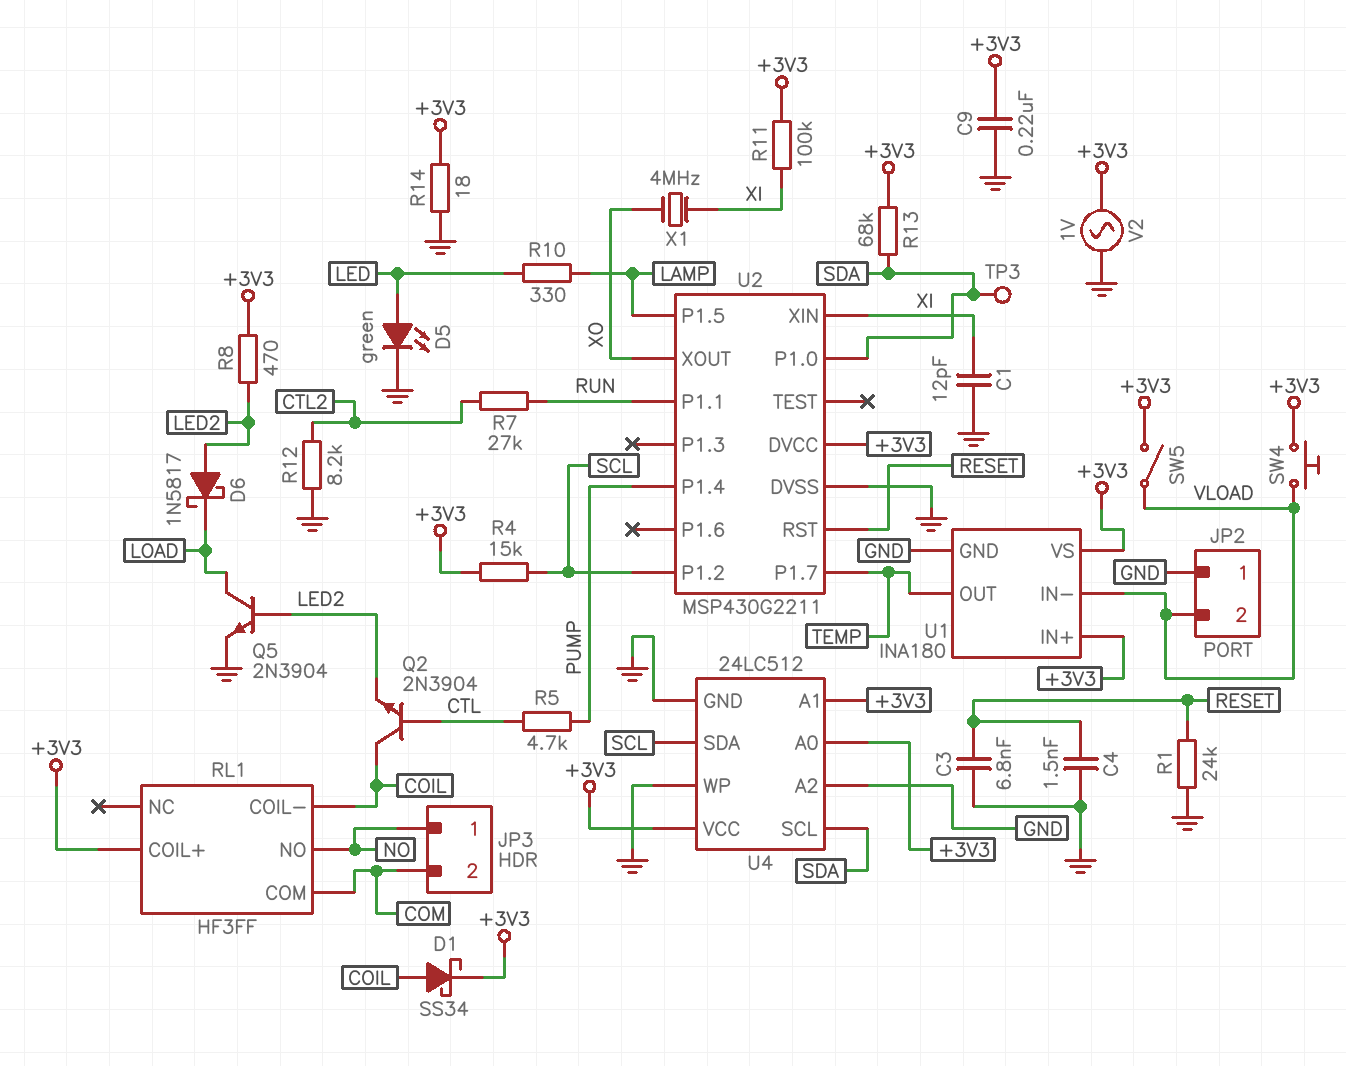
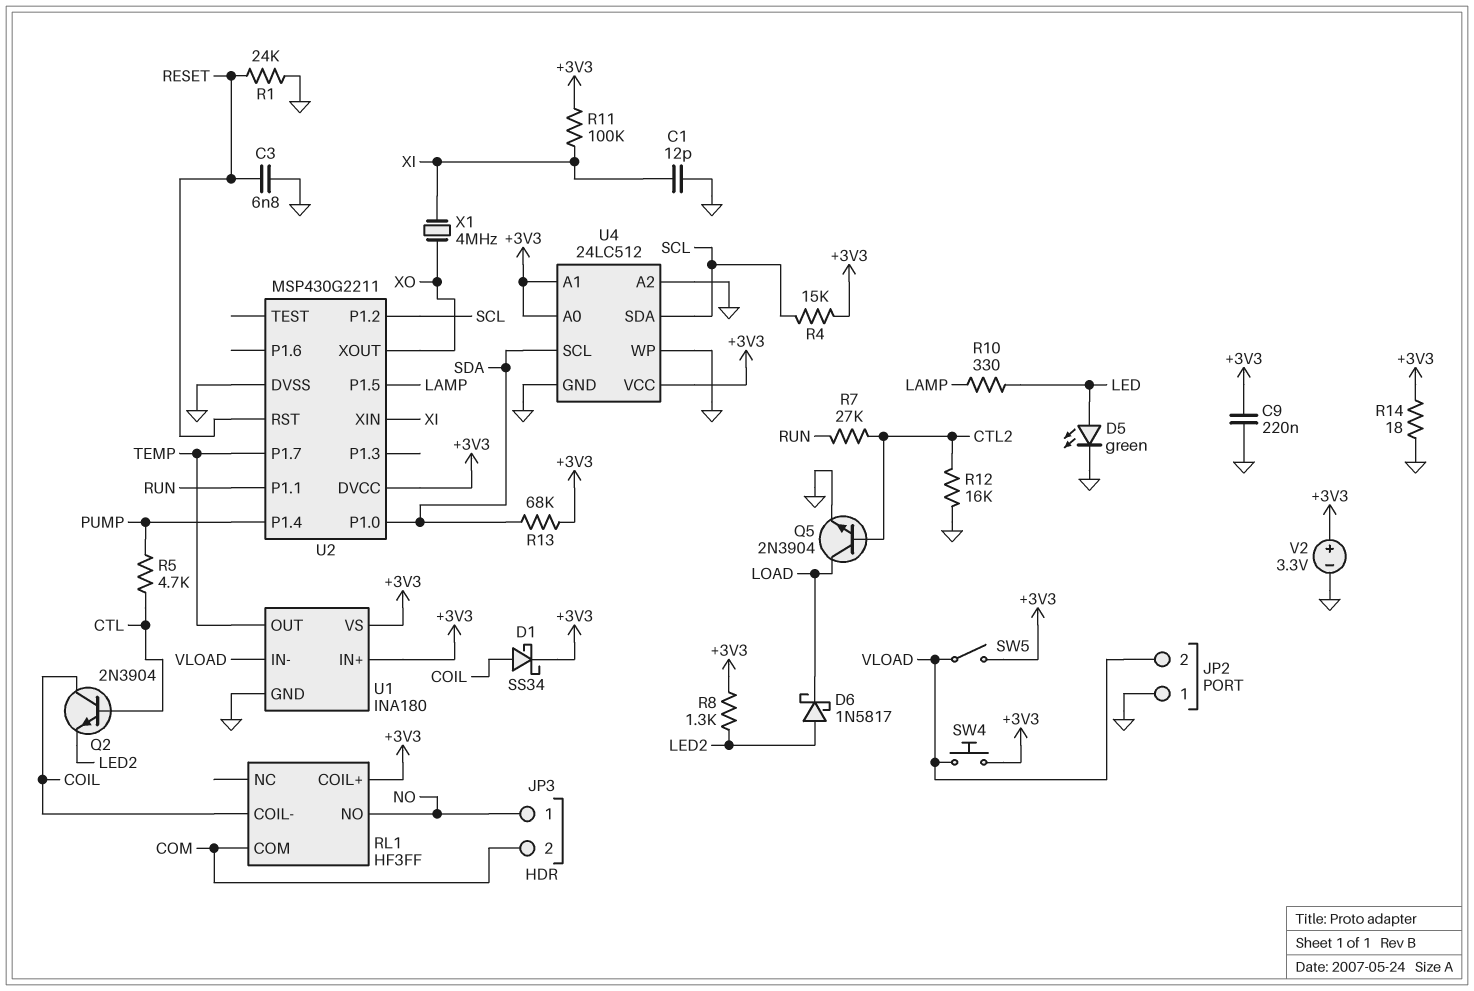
C4: 1.5nF (GND, RESET) -> none
Q5: NPN 2N3904 (B LED2, C LOAD, E GND) -> NPN 2N3904 (B CTL2, C LOAD, E GND)
R8: 470 (+3V3, LED2) -> 1.3k (+3V3, LED2)
R12: 8.2k (CTL2, GND) -> 16k (CTL2, GND)
TP3: test point (SDA) -> none
V2: AC 1V (+3V3, GND) -> 3.3V (plus +3V3, minus GND)

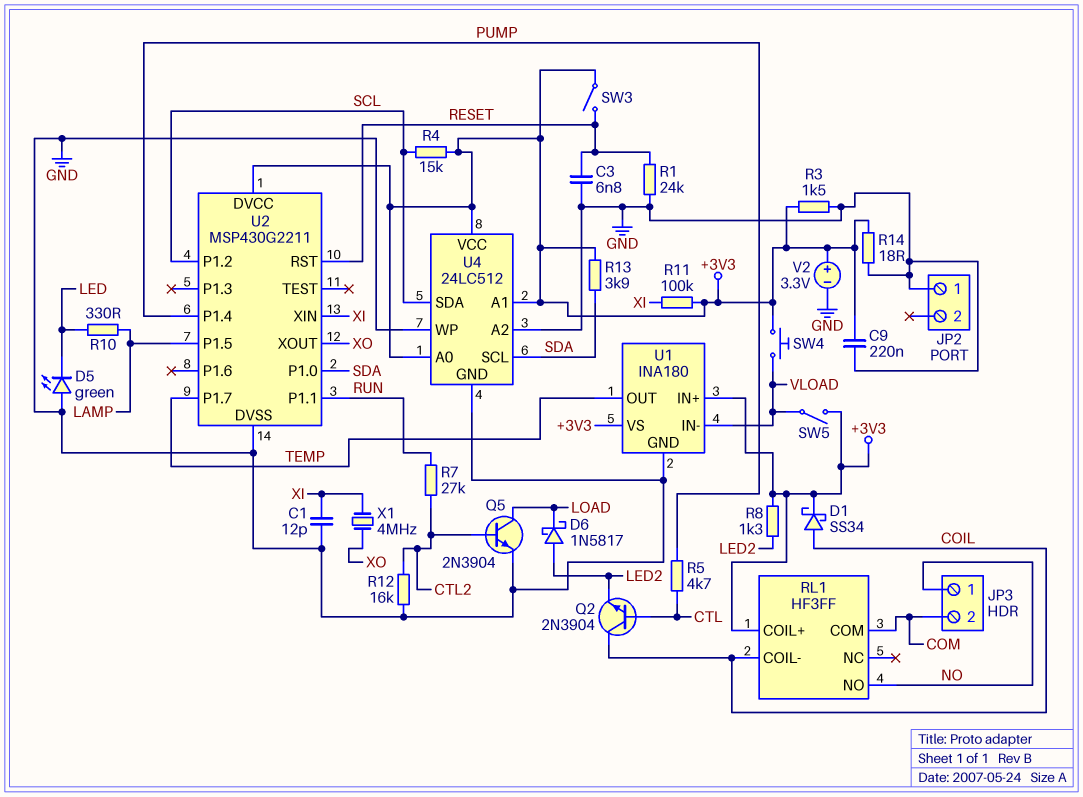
D5: LED green (A LED, K GND) -> LED green (A GND, K LED)
JP2 pin 2: VLOAD -> none
R3: none -> 1.5k (+3V3, GND)
R13: 68k (+3V3, SDA) -> 3.9k (+3V3, SDA)
SW3: none -> switch (+3V3, RESET)

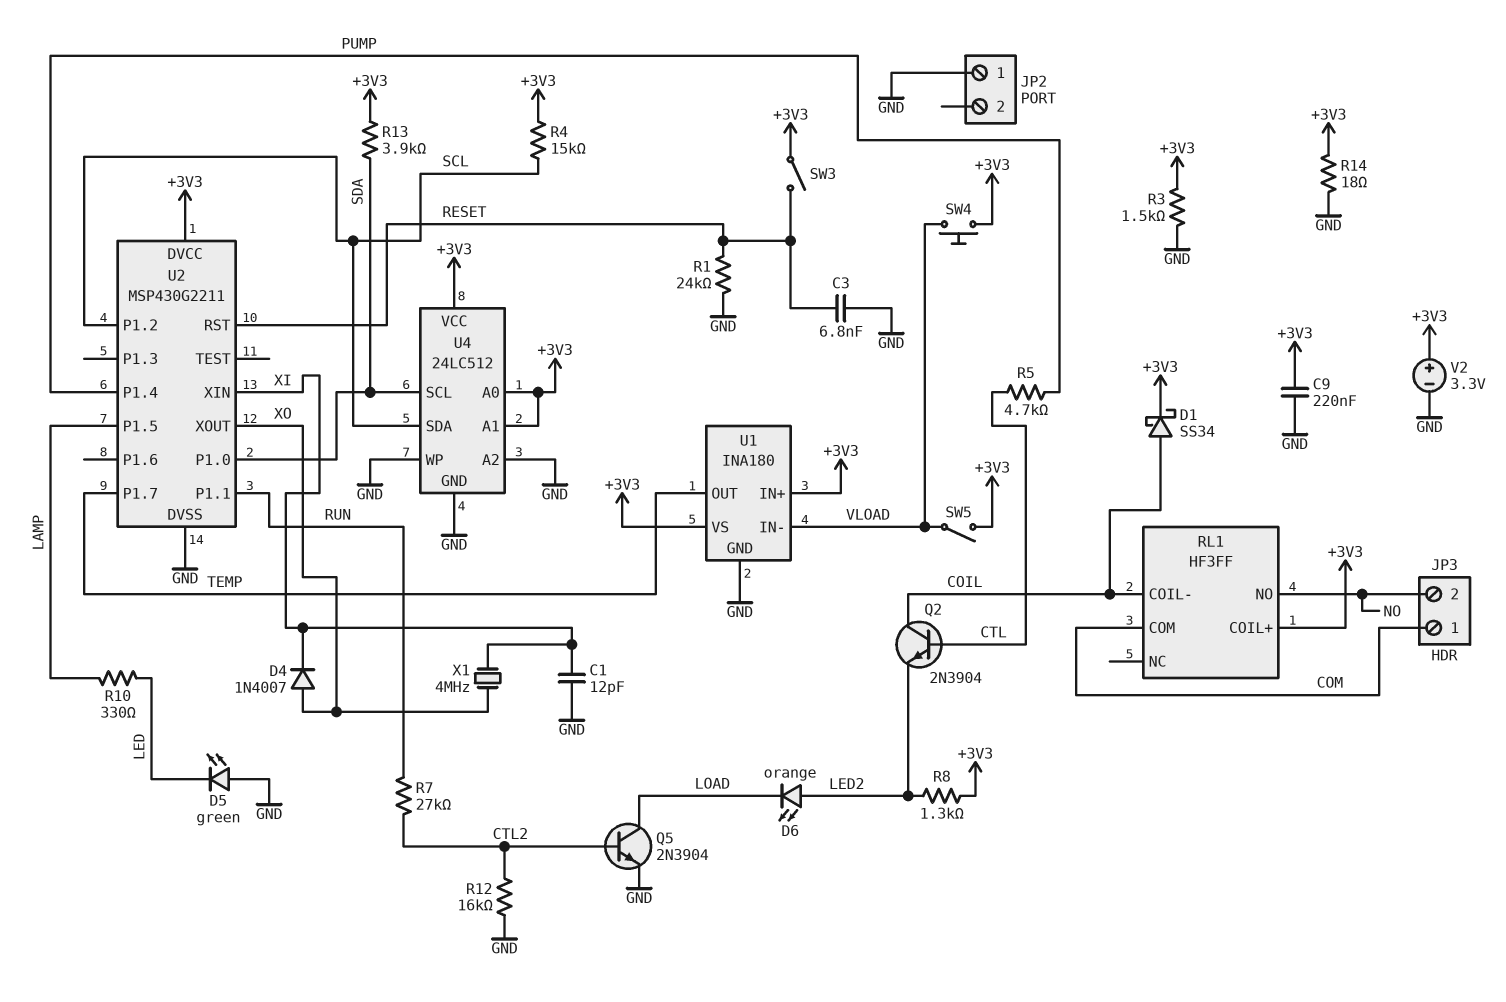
D4: none -> diode 1N4007 (A XO, K XI)
D6: schottky 1N5817 (A LED2, K LOAD) -> LED orange (A LED2, K LOAD)
JP3 pin 1: NO -> COM
JP3 pin 2: COM -> NO
R11: 100k (+3V3, XI) -> none

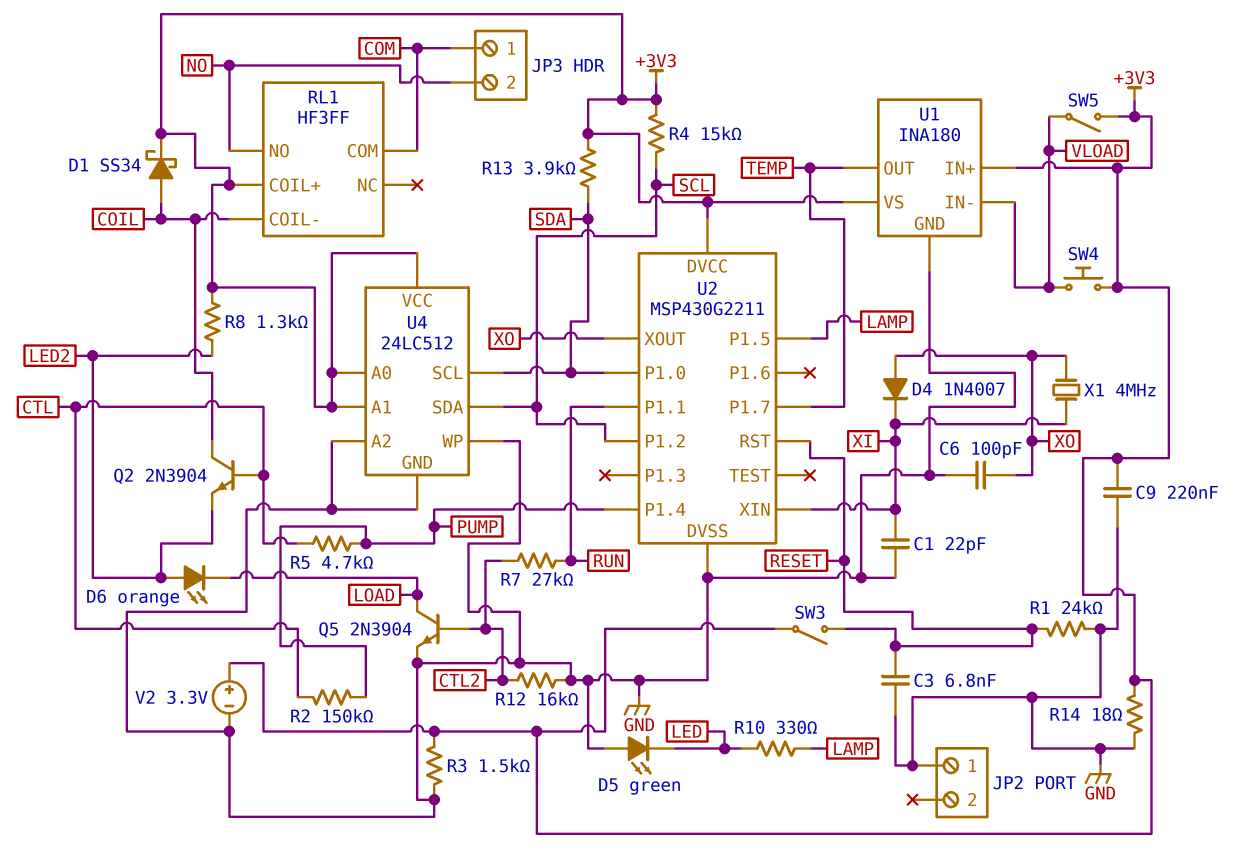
C1: 12pF (GND, XI) -> 22pF (GND, XI)
C6: none -> 100pF (GND, XO)
R2: none -> 150k (CTL, PUMP)

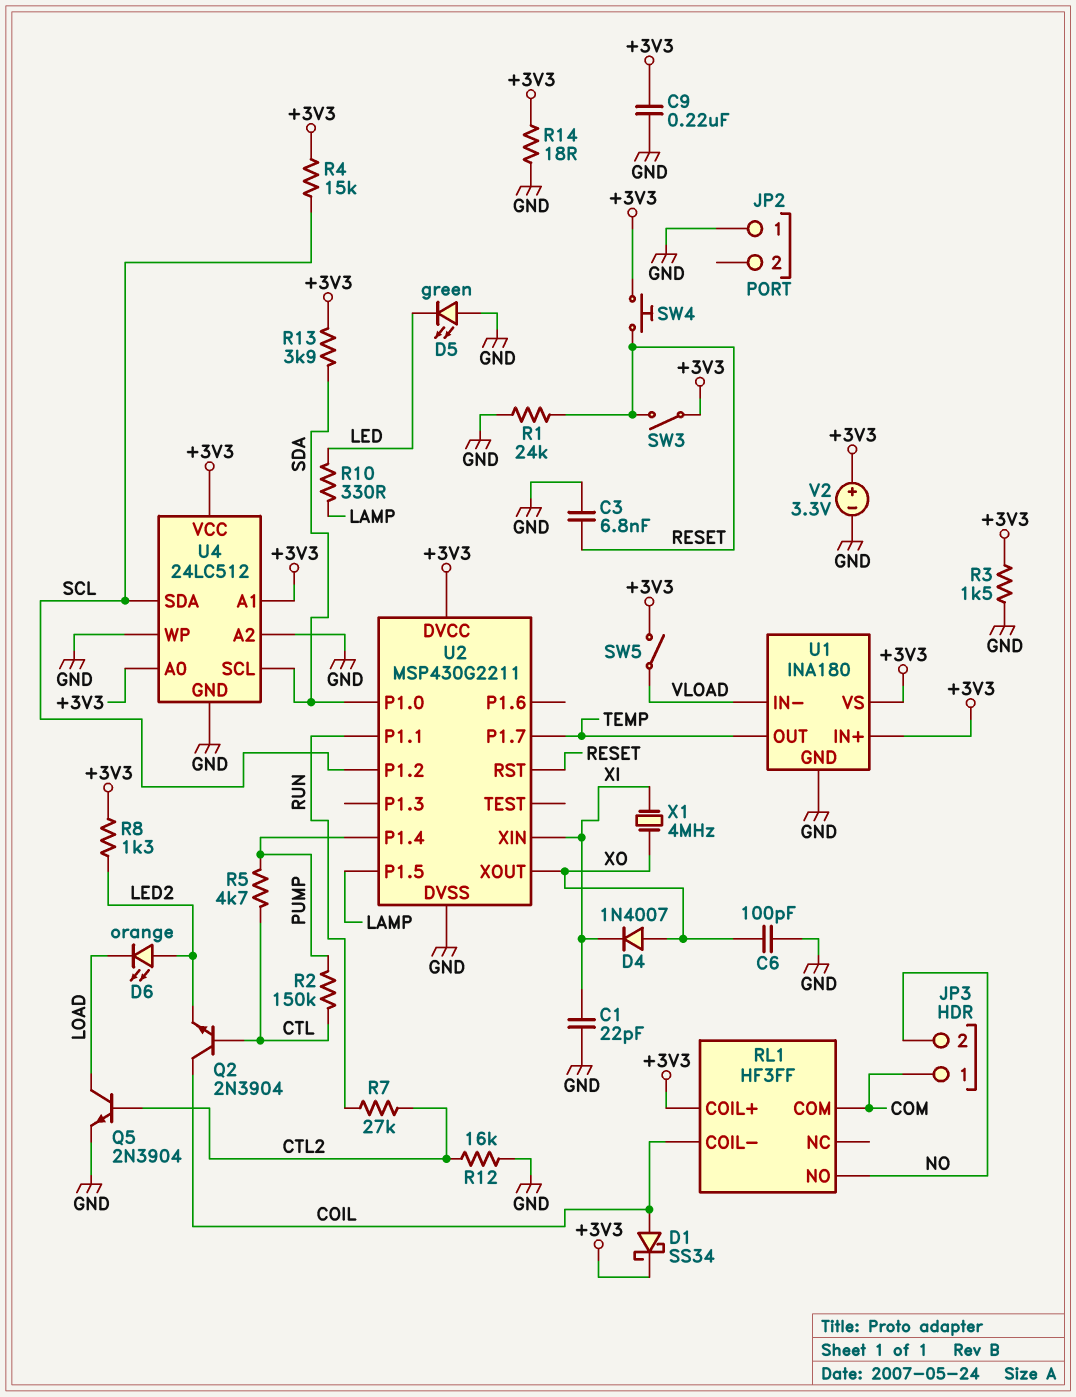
SW4: button (+3V3, VLOAD) -> button (+3V3, RESET)

